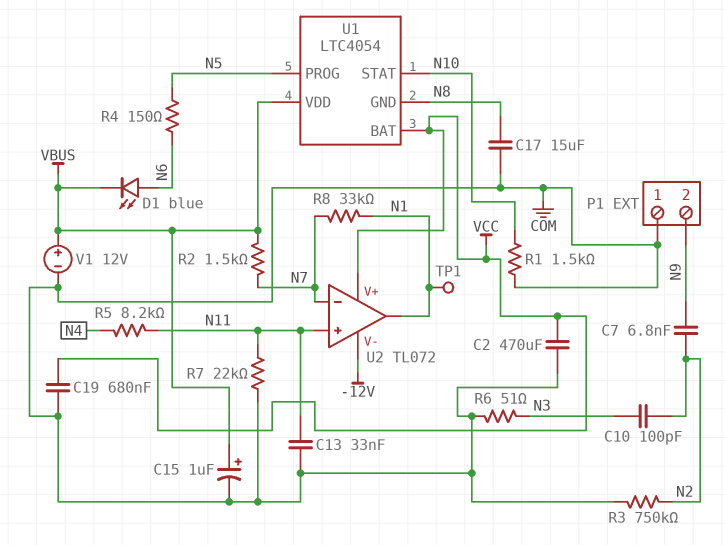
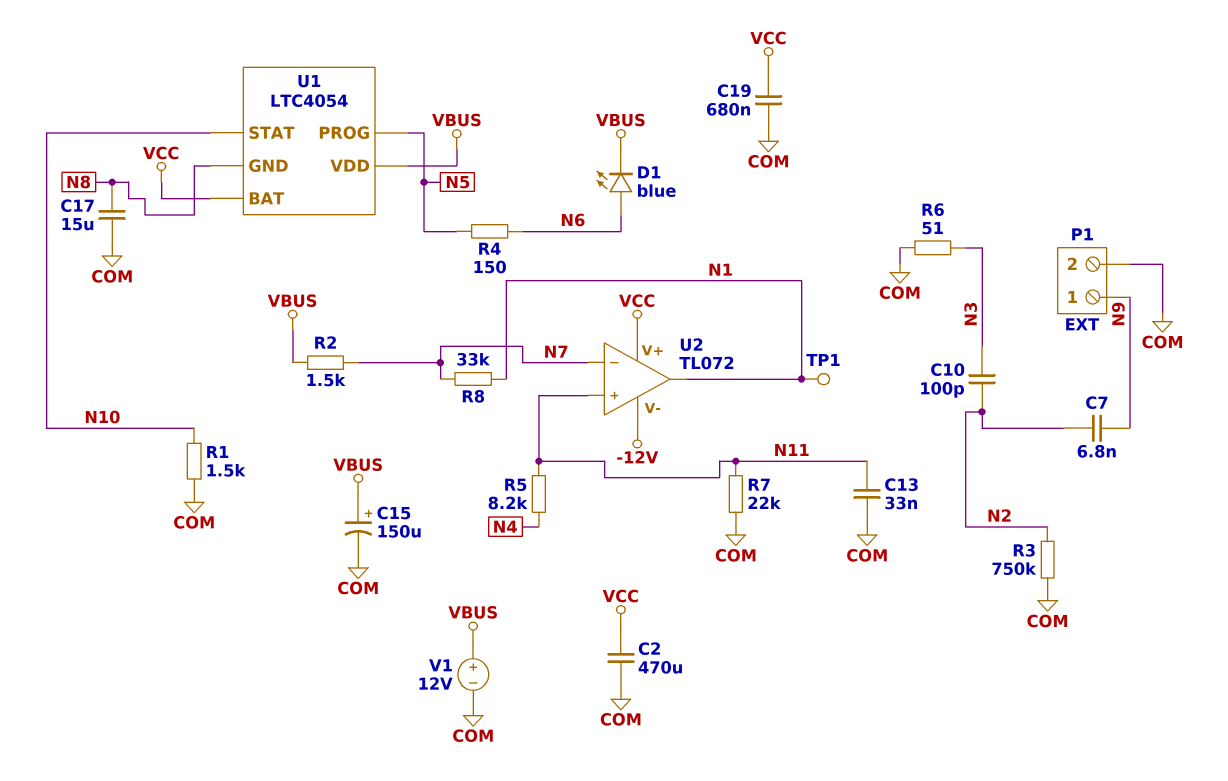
C15: 1uF (plus VBUS, minus COM) -> 150uF (plus VBUS, minus COM)
P1 pin 1: COM -> N9
P1 pin 2: N9 -> COM

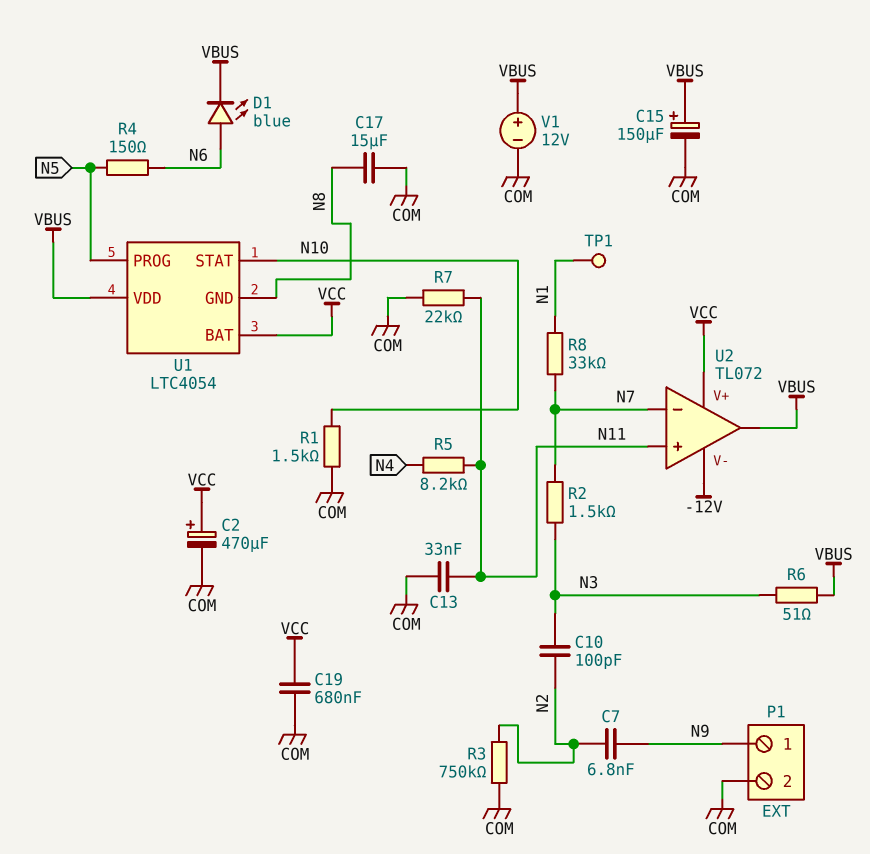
C2: 470uF (COM, VCC) -> 470uF (plus VCC, minus COM)
R2: 1.5k (N7, VBUS) -> 1.5k (N3, N7)
R6: 51 (COM, N3) -> 51 (N3, VBUS)
U2 pin out: N1 -> VBUS

